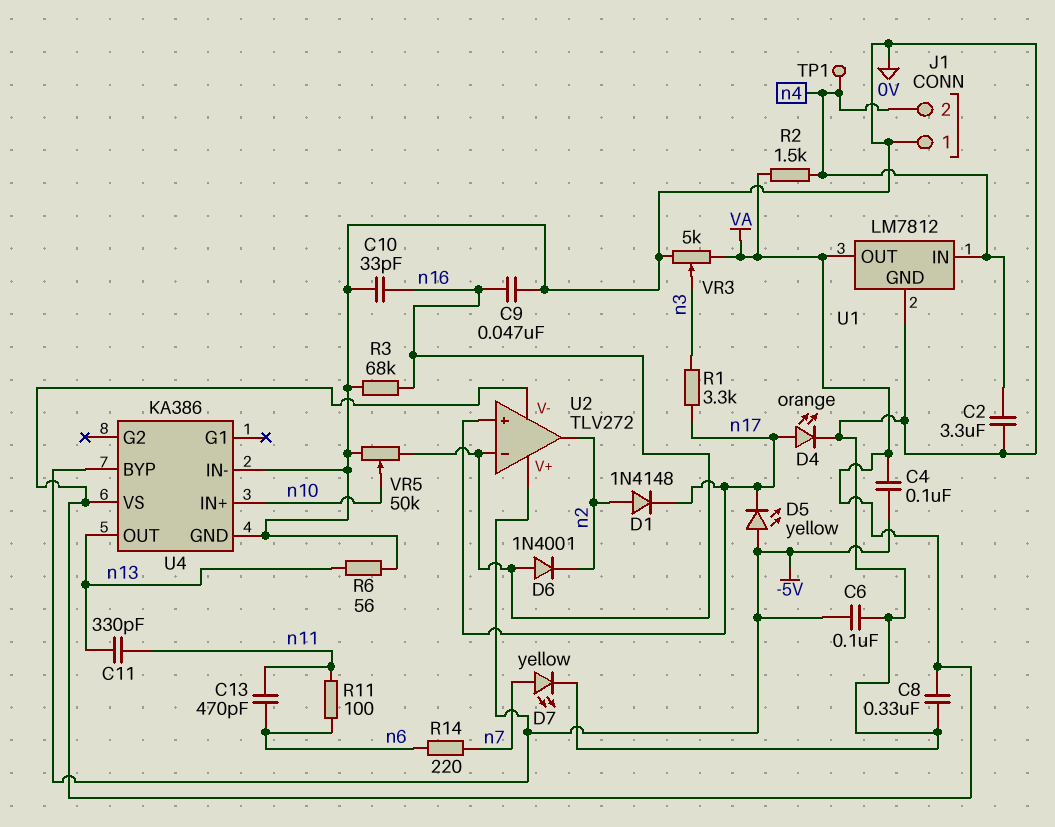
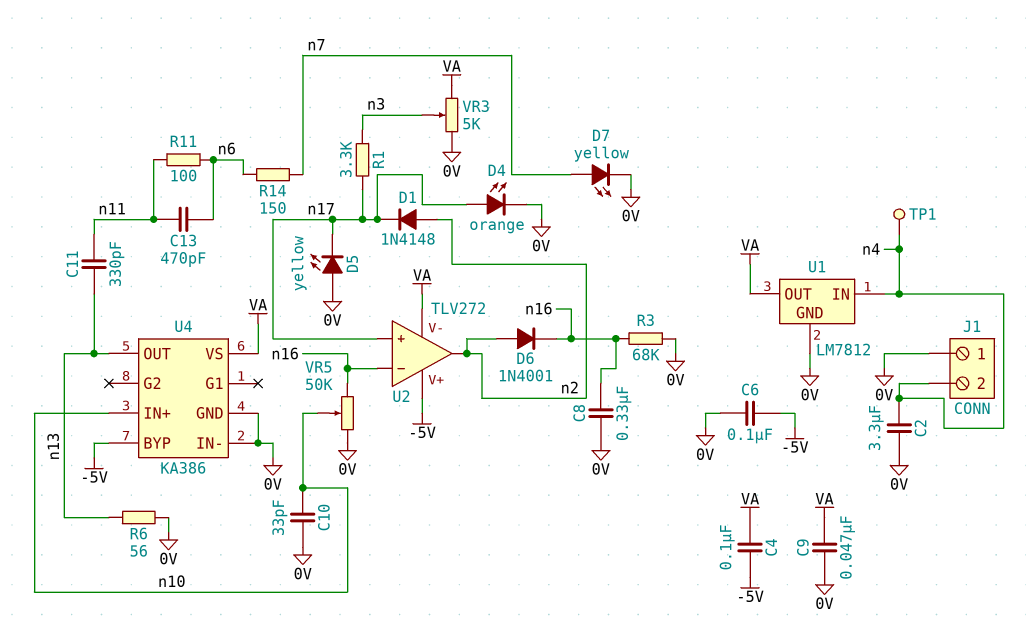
C8: 330nF (0V, VA) -> 330nF (0V, n16)
C9: 47nF (0V, n16) -> 47nF (0V, VA)
C10: 33pF (0V, n16) -> 33pF (0V, n10)
D5: LED yellow (A -5V, K n17) -> LED yellow (A 0V, K n17)
D6: diode 1N4001 (A n16, K n2) -> diode 1N4001 (A n2, K n16)
R2: 1.5k (VA, n4) -> none
R14: 220 (n6, n7) -> 150 (n6, n7)

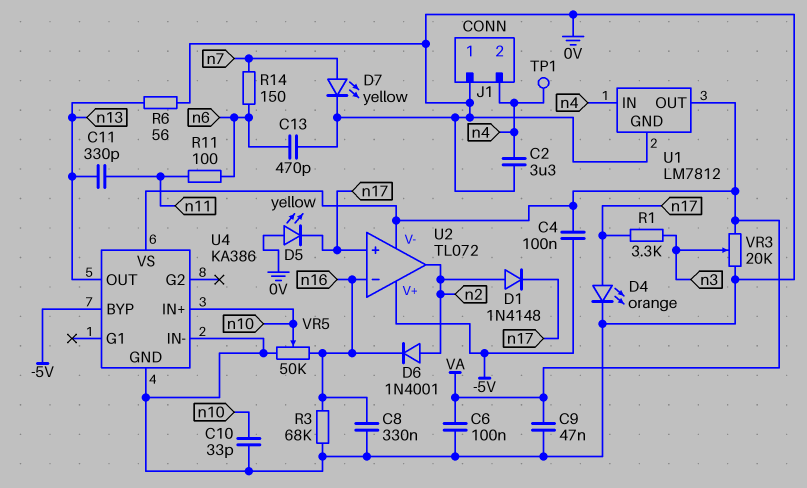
C6: 100nF (-5V, 0V) -> 100nF (0V, VA)
C13: 470pF (n6, n11) -> 470pF (0V, n6)
U2: TLV272 -> TL072
VR3: 5k (0V, VA, wiper n3) -> 20k (0V, VA, wiper n3)

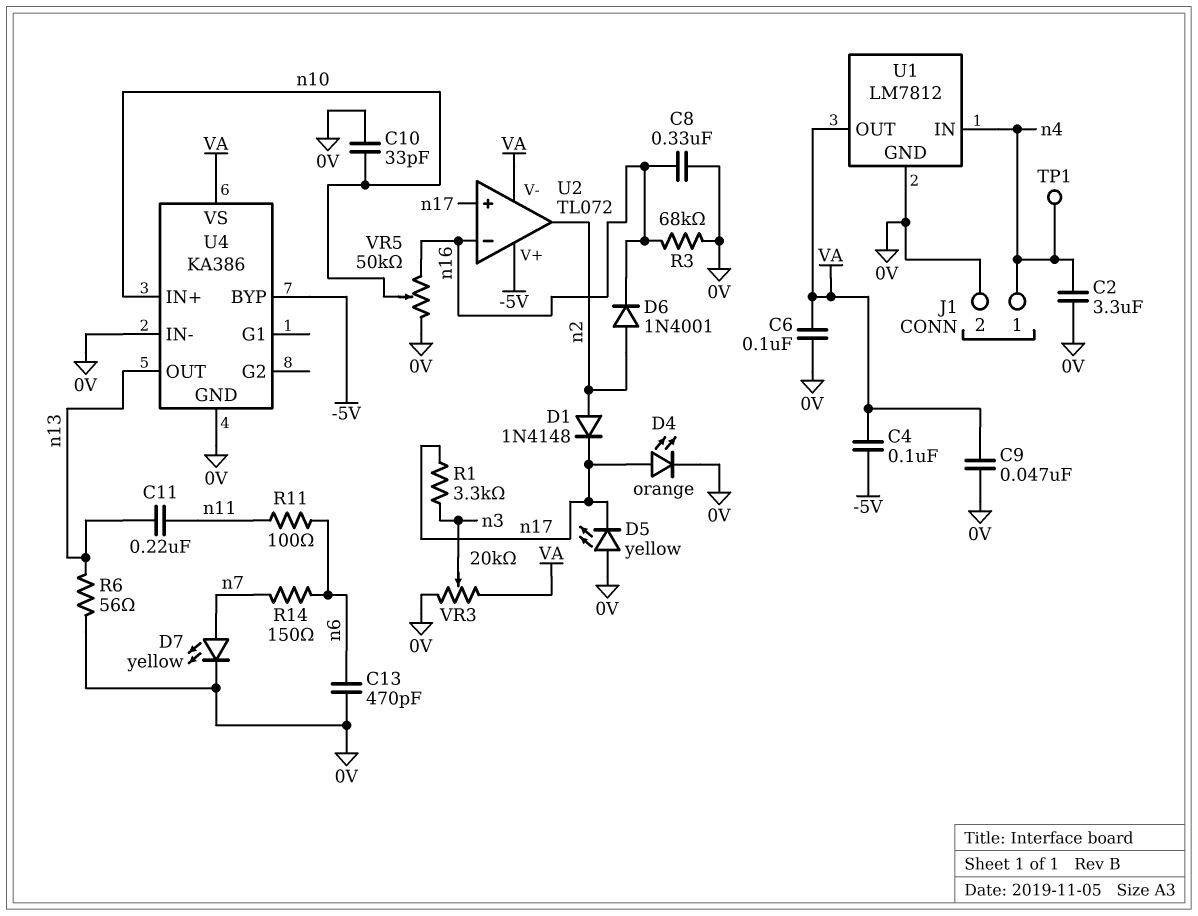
C11: 330pF (n11, n13) -> 220nF (n11, n13)
J1 pin 1: 0V -> n4
J1 pin 2: n4 -> 0V

